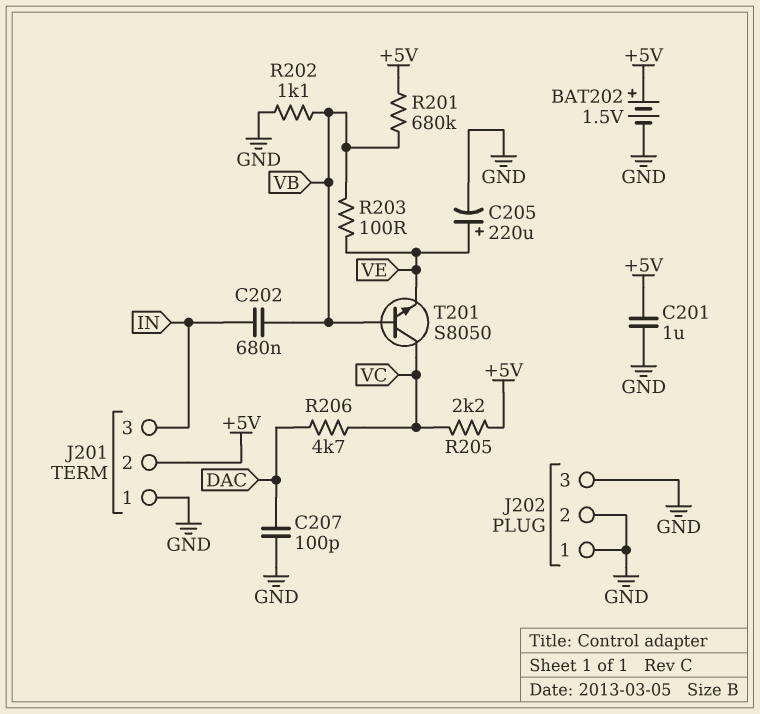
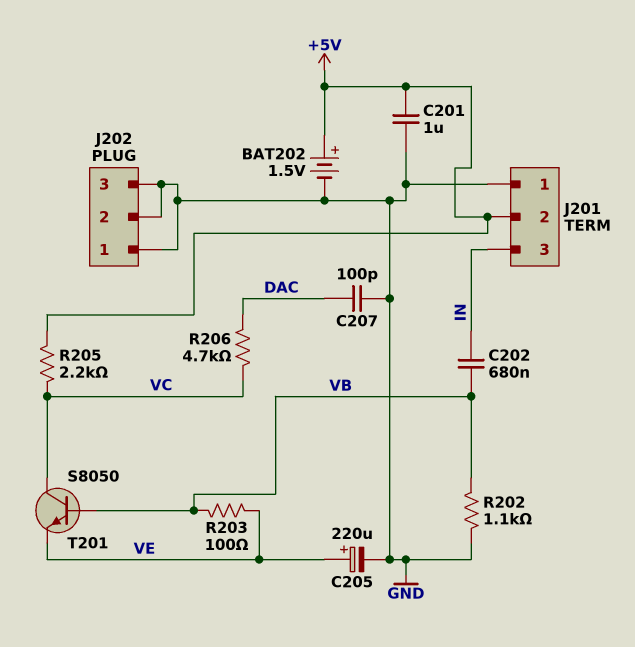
R201: 680k (+5V, VB) -> none

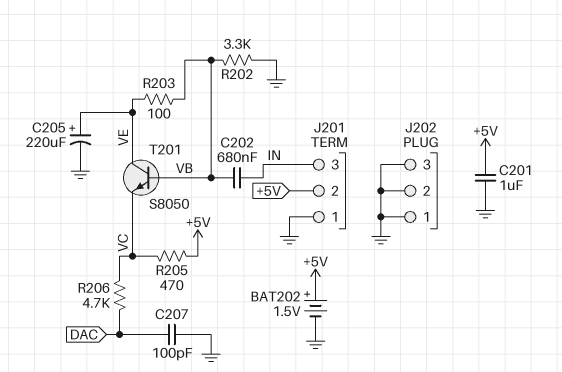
R202: 1.1k (GND, VB) -> 3.3k (GND, VB)
R205: 2.2k (+5V, VC) -> 470 (+5V, VC)
T201: NPN S8050 (B VB, C VC, E VE) -> NPN S8050 (B VB, C VE, E VC)

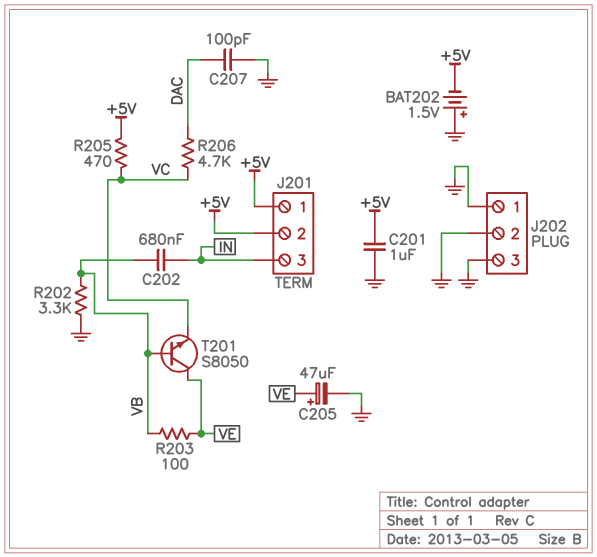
BAT202: 1.5V (plus +5V, minus GND) -> 1.5V (plus GND, minus +5V)
C205: 220uF (plus VE, minus GND) -> 47uF (plus VE, minus GND)
J201 pin 1: GND -> +5V

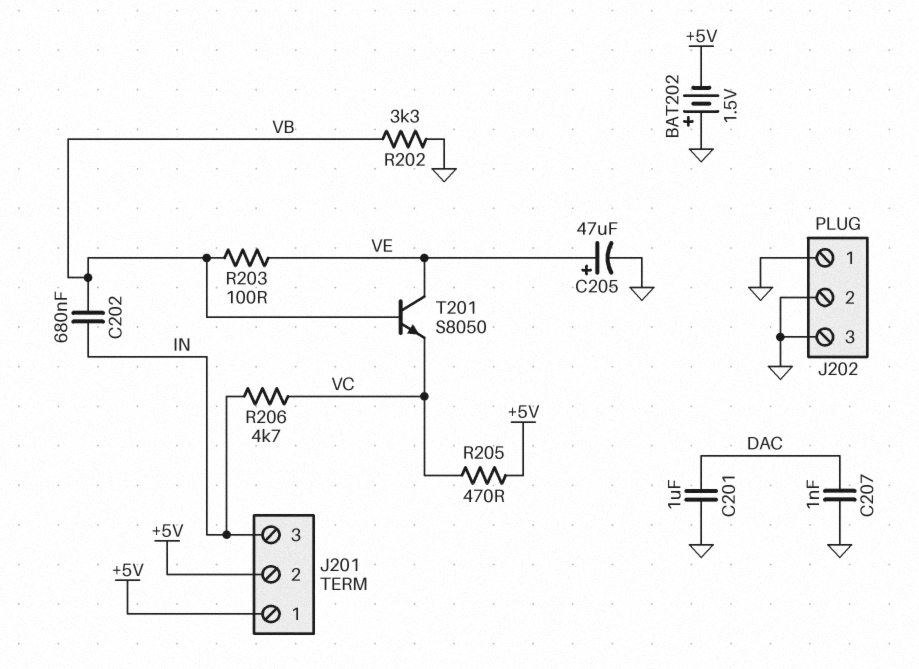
C201: 1uF (+5V, GND) -> 1uF (DAC, GND)
C207: 100pF (DAC, GND) -> 1nF (DAC, GND)
R206: 4.7k (DAC, VC) -> 4.7k (IN, VC)

